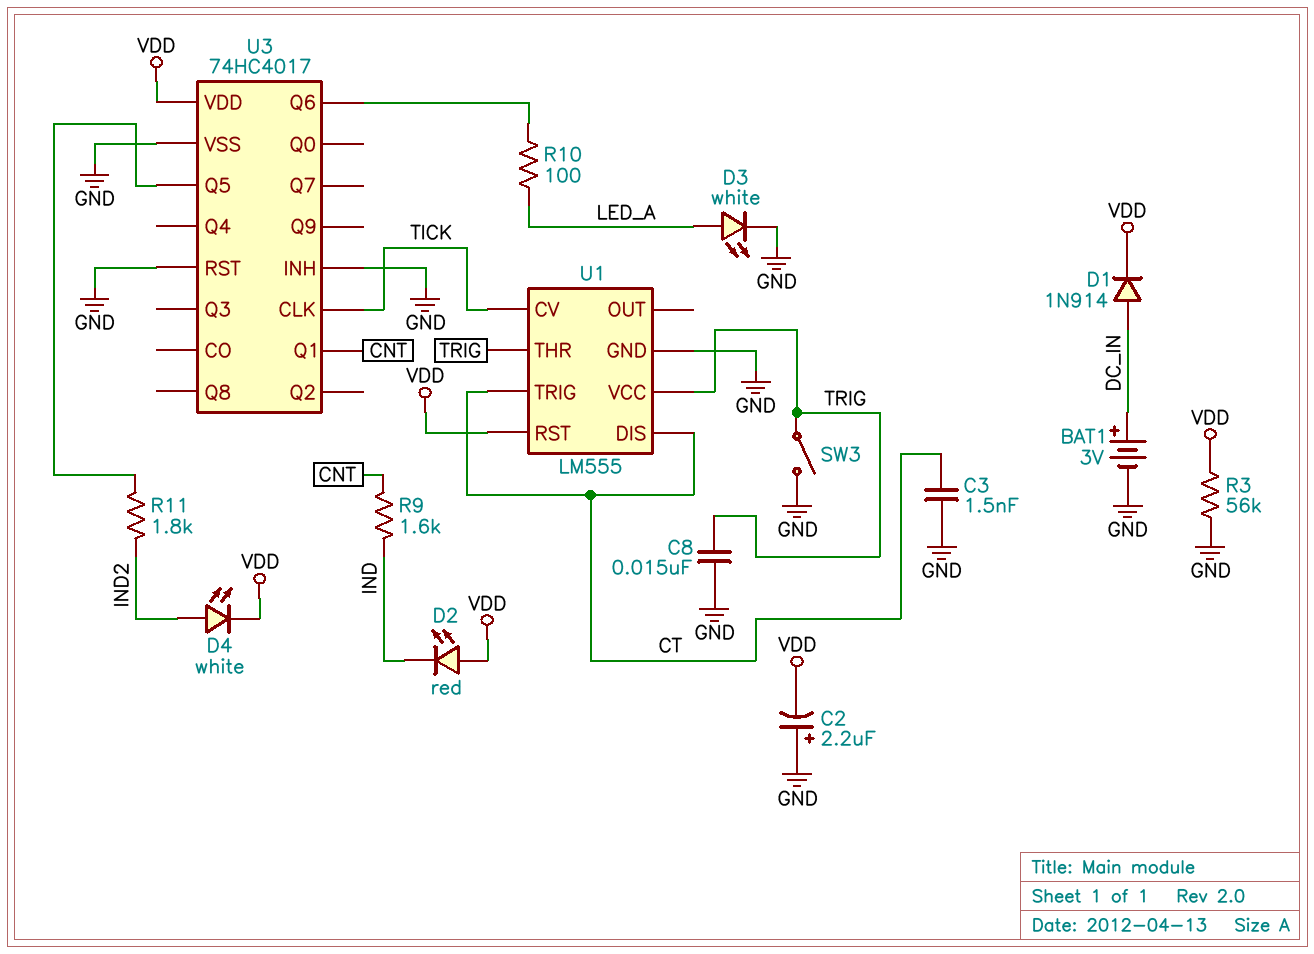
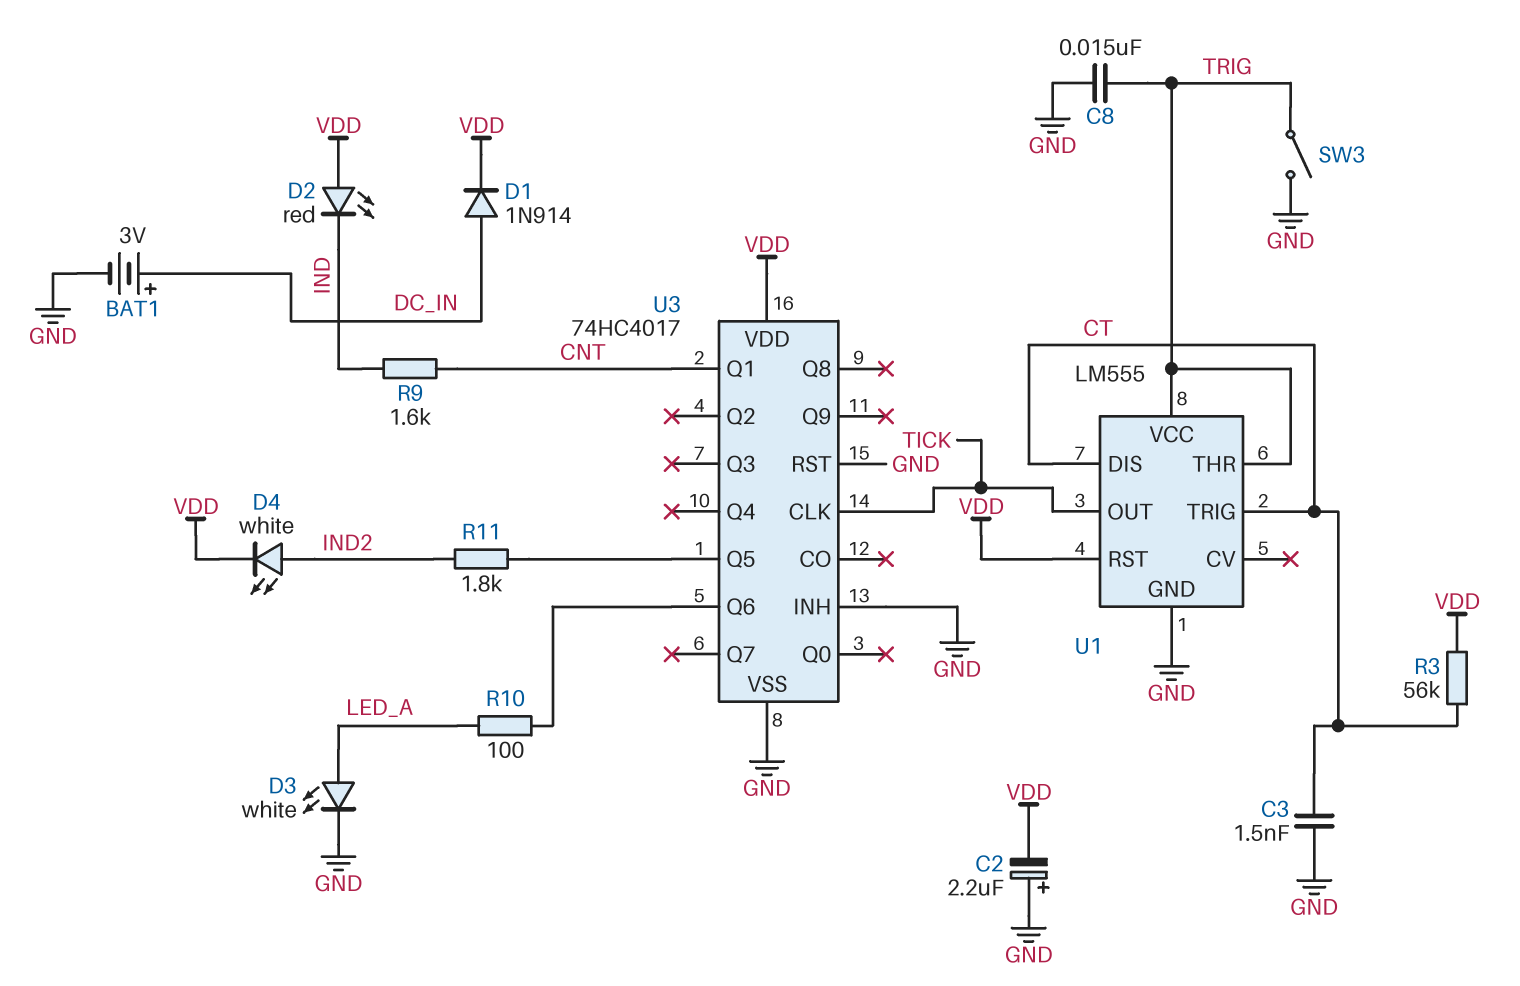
R3: 56k (GND, VDD) -> 56k (CT, VDD)
U1 pin CV: TICK -> none
U1 pin OUT: none -> TICK

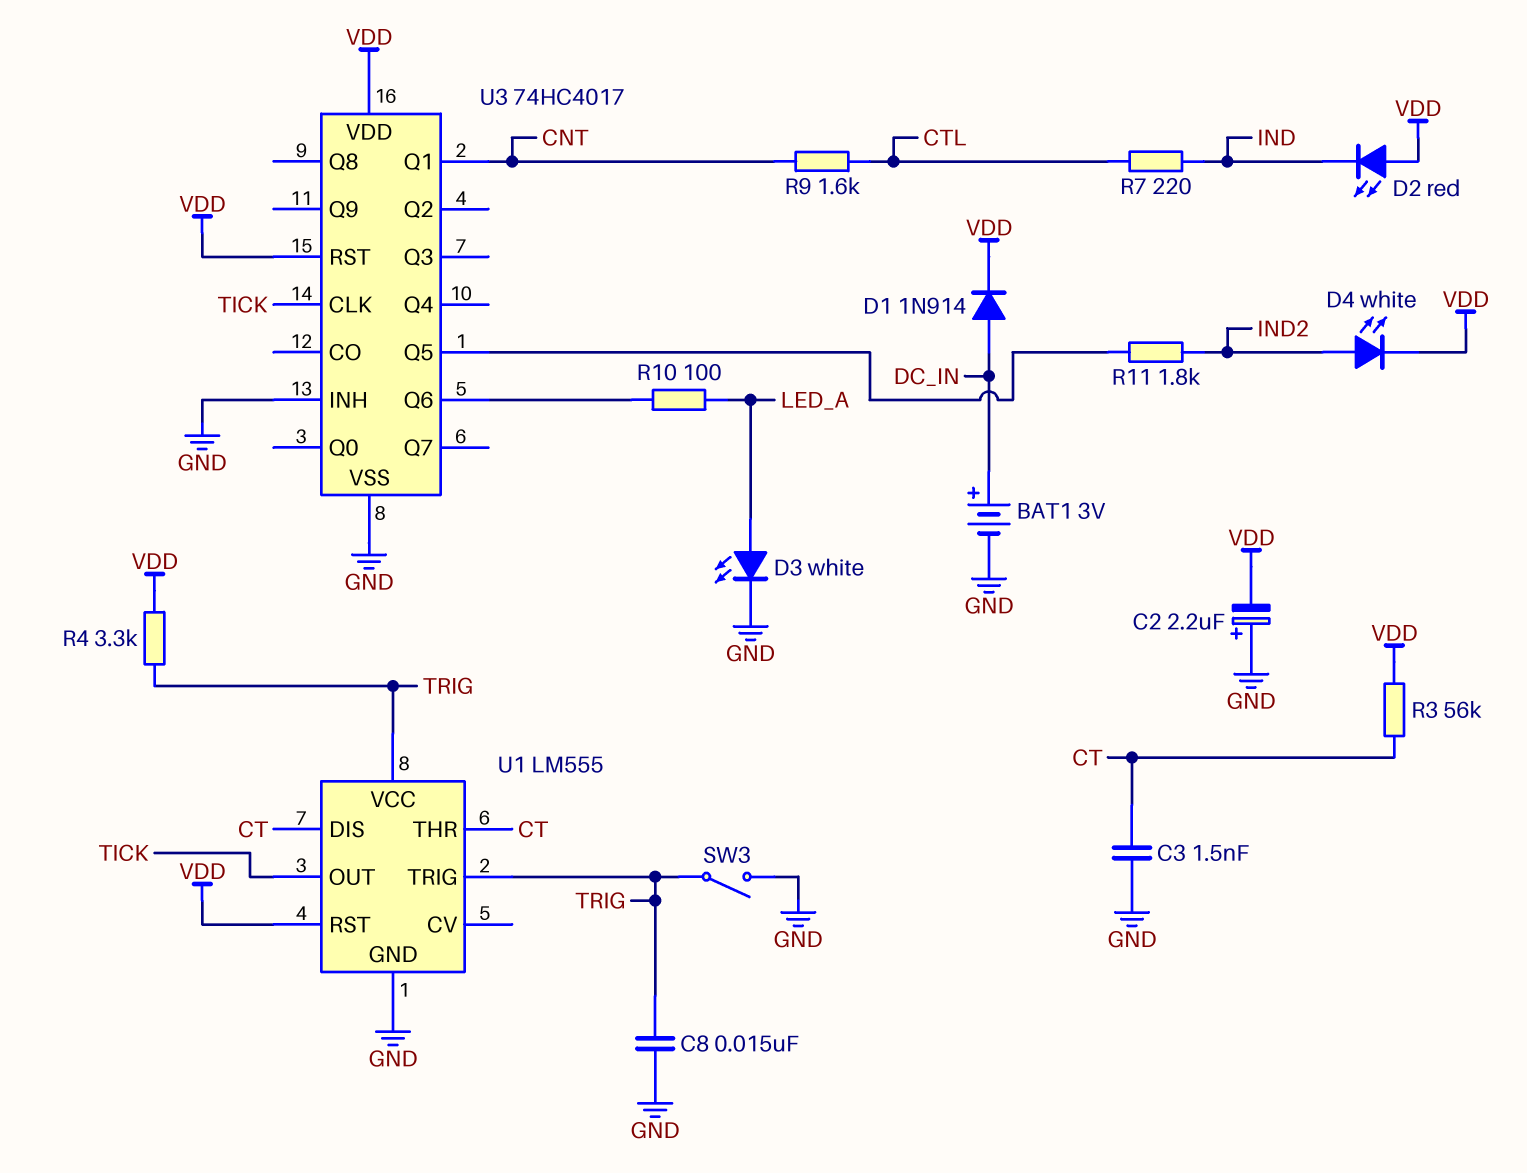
R4: none -> 3.3k (TRIG, VDD)
R7: none -> 220 (CTL, IND)
R9: 1.6k (CNT, IND) -> 1.6k (CNT, CTL)
U1 pin THR: TRIG -> CT
U1 pin TRIG: CT -> TRIG
U3 pin RST: GND -> VDD

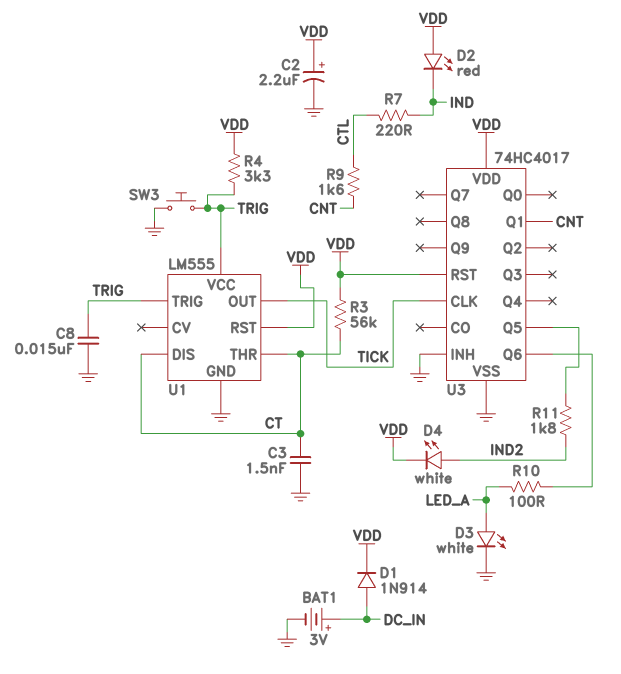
C2: 2.2uF (plus GND, minus VDD) -> 2.2uF (plus VDD, minus GND)
SW3: switch (GND, TRIG) -> button (GND, TRIG)

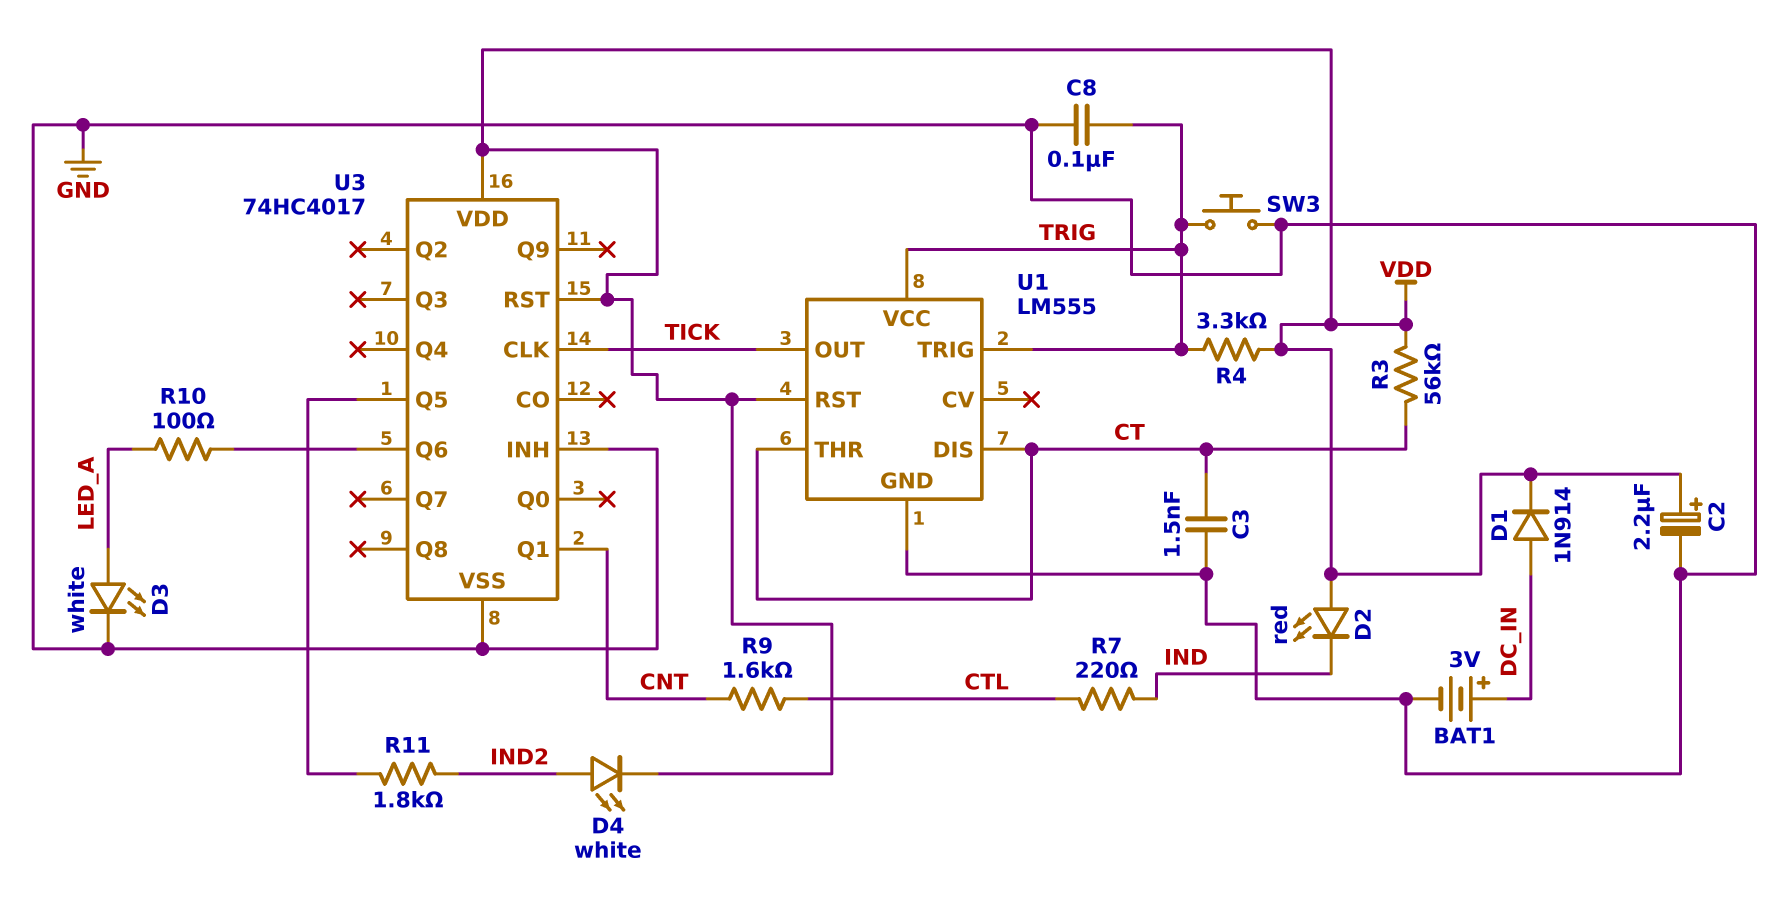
C8: 15nF (GND, TRIG) -> 100nF (GND, TRIG)

